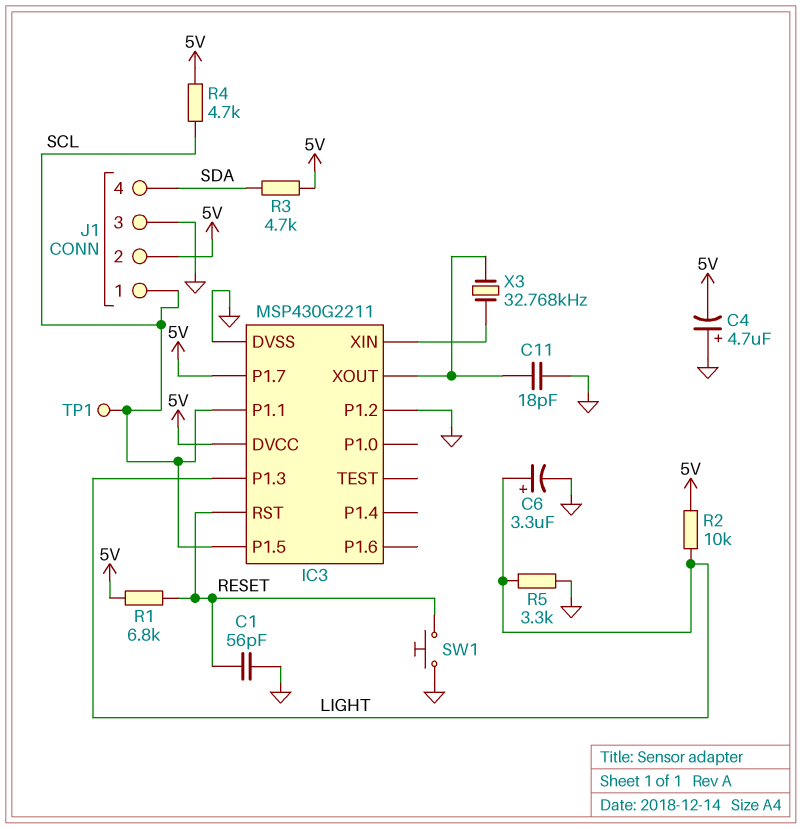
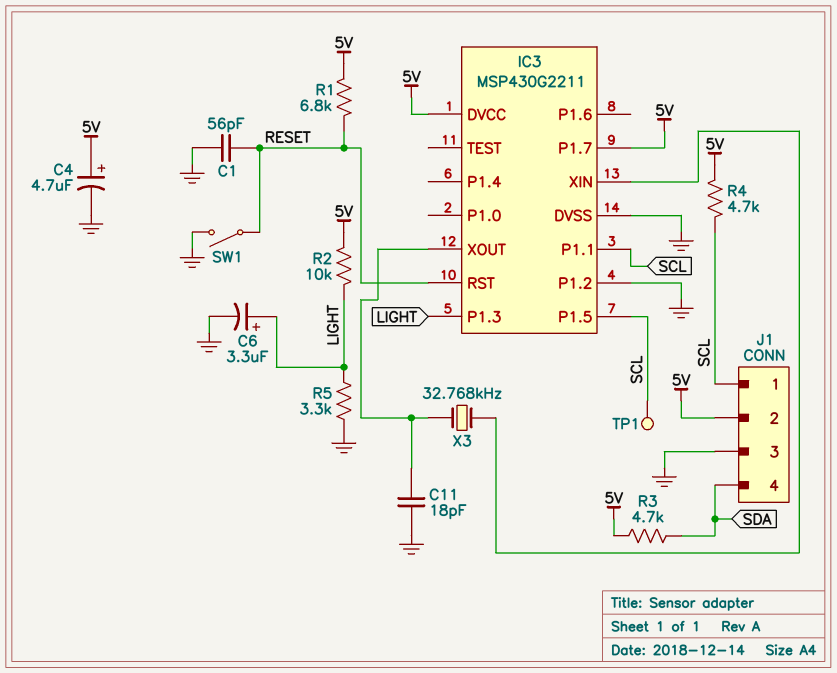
C4: 4.7uF (plus GND, minus 5V) -> 4.7uF (plus 5V, minus GND)
SW1: button (GND, RESET) -> switch (GND, RESET)

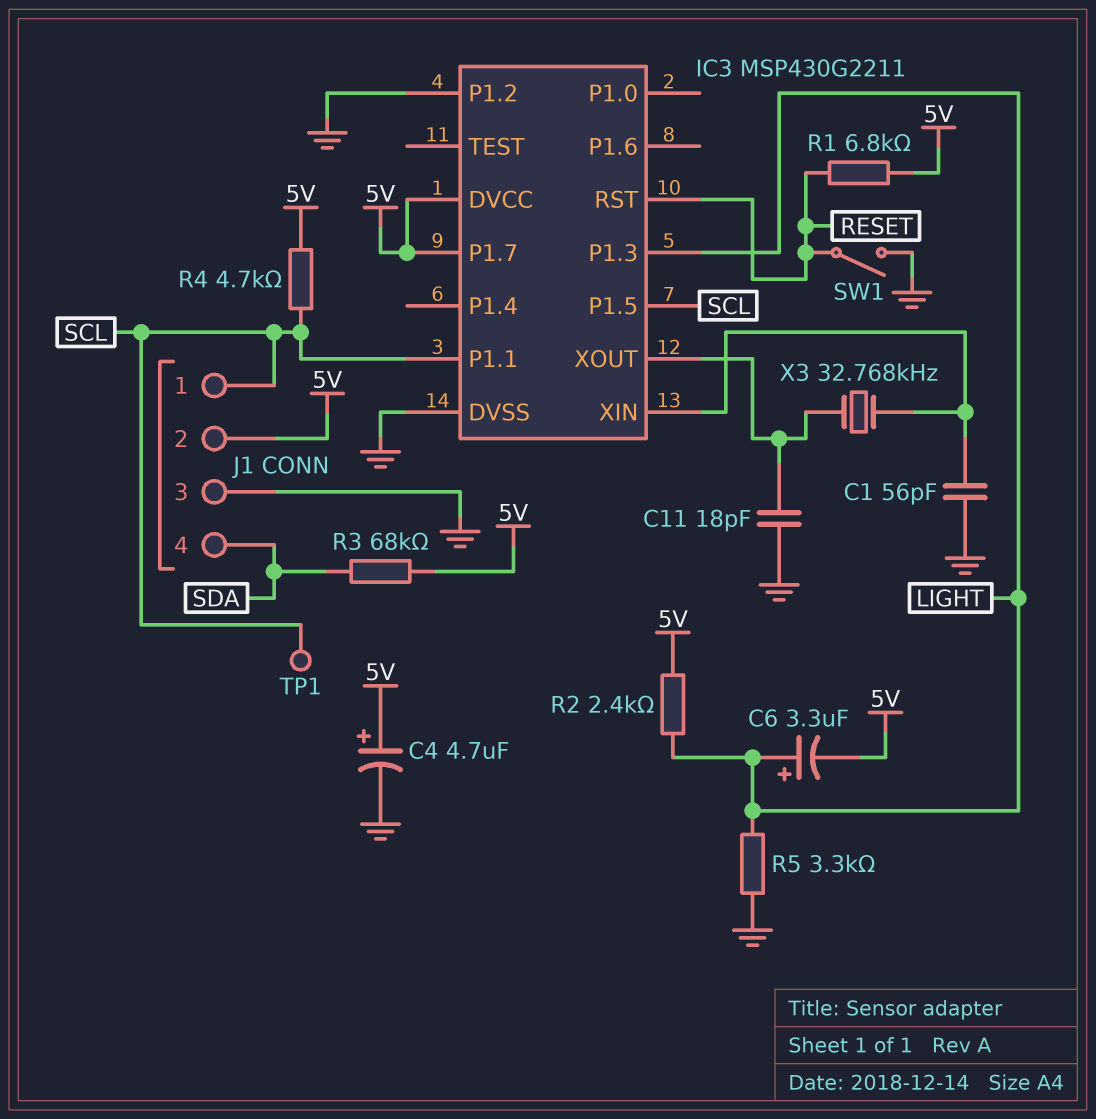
C1: 56pF (GND, RESET) -> 56pF (GND, IC3/XIN)
C6: 3.3uF (plus LIGHT, minus GND) -> 3.3uF (plus LIGHT, minus 5V)
R2: 10k (5V, LIGHT) -> 2.4k (5V, LIGHT)
R3: 4.7k (5V, SDA) -> 68k (5V, SDA)

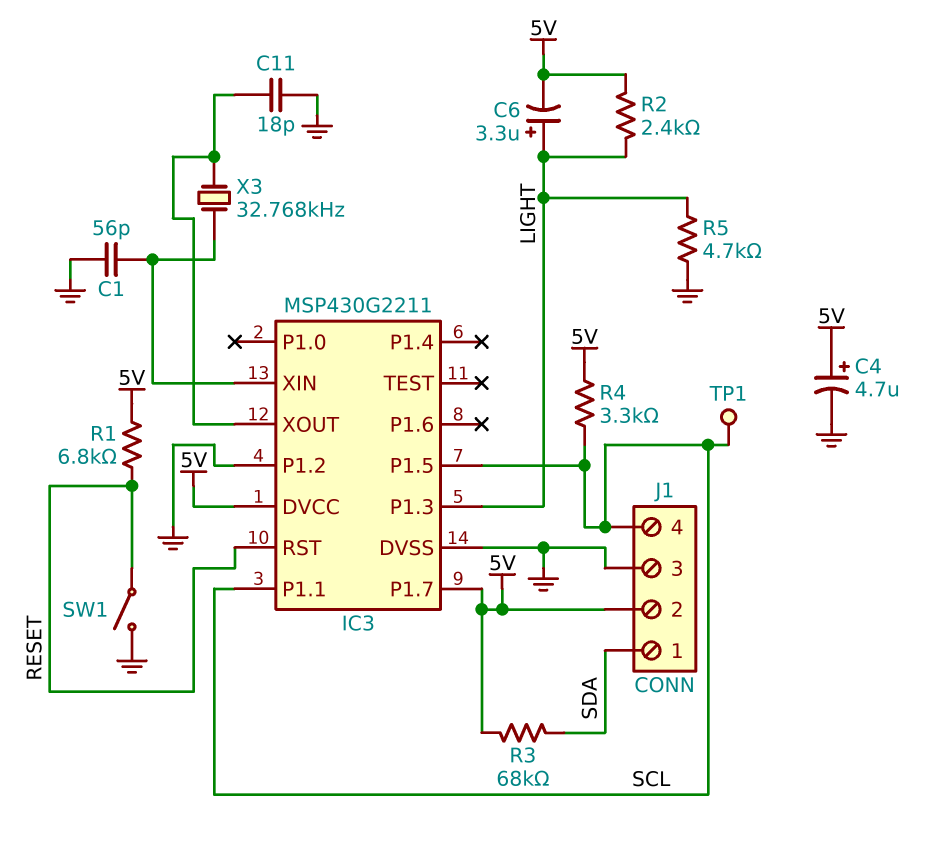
J1 pin 1: SCL -> SDA
J1 pin 4: SDA -> SCL
R4: 4.7k (5V, SCL) -> 3.3k (5V, SCL)
R5: 3.3k (GND, LIGHT) -> 4.7k (GND, LIGHT)

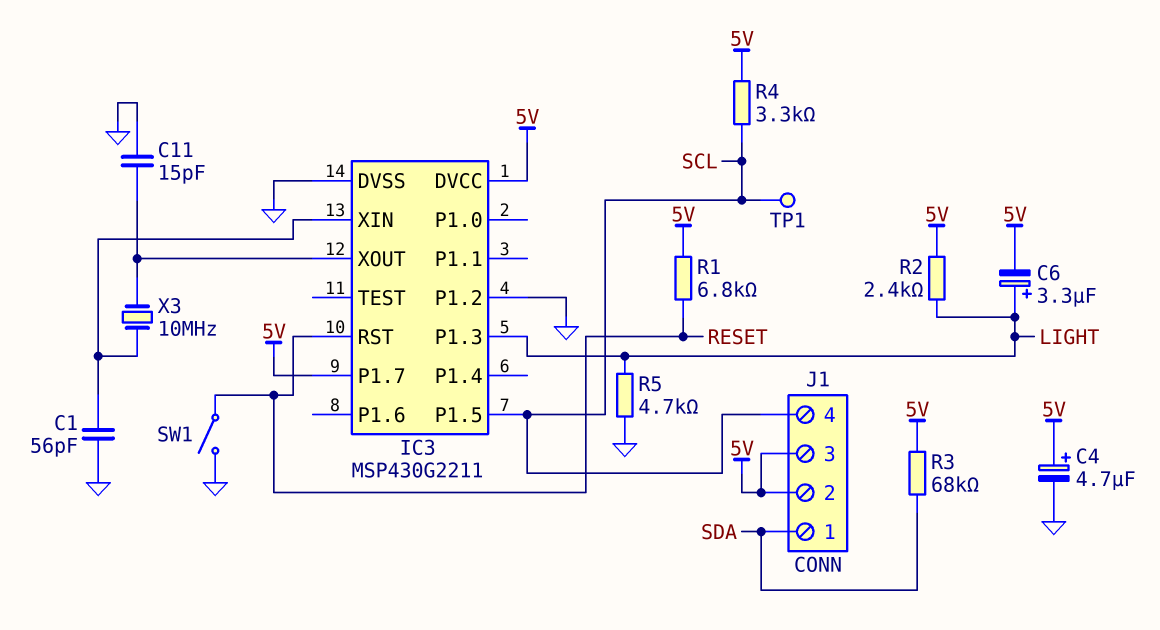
C11: 18pF (GND, IC3/XOUT) -> 15pF (GND, IC3/XOUT)
IC3 pin P1.1: SCL -> none
J1 pin 3: GND -> 5V
X3: 32.768kHz (IC3/XIN, IC3/XOUT) -> 10MHz (IC3/XIN, IC3/XOUT)

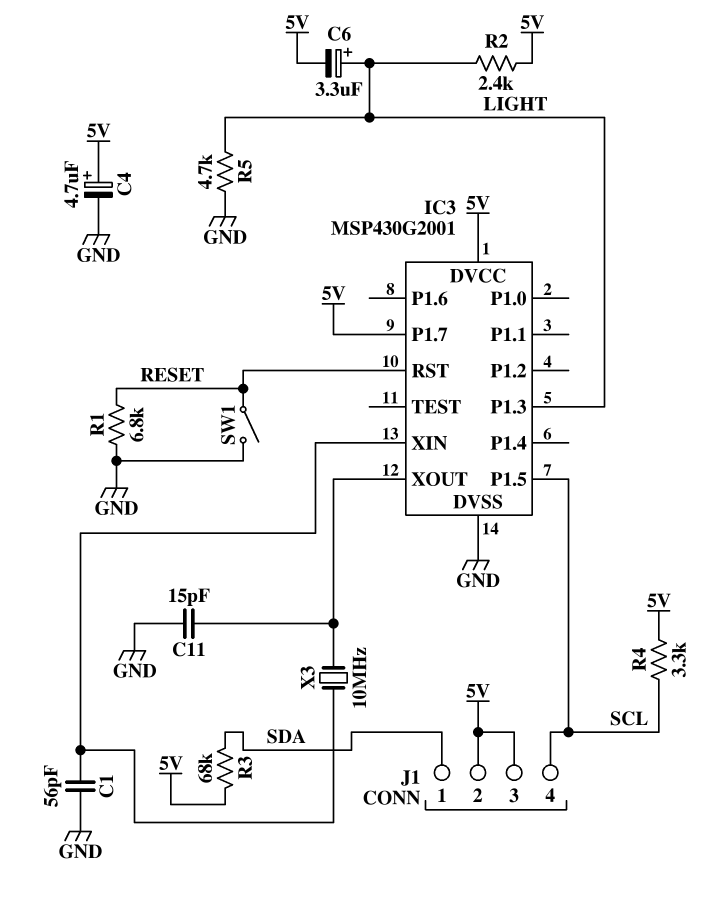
IC3: MSP430G2211 -> MSP430G2001
IC3 pin P1.2: GND -> none
R1: 6.8k (5V, RESET) -> 6.8k (GND, RESET)
TP1: test point (SCL) -> none

